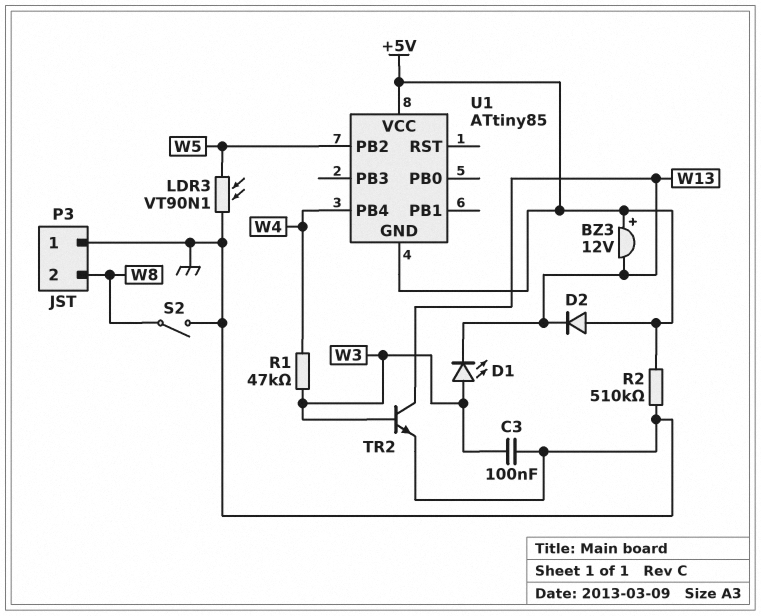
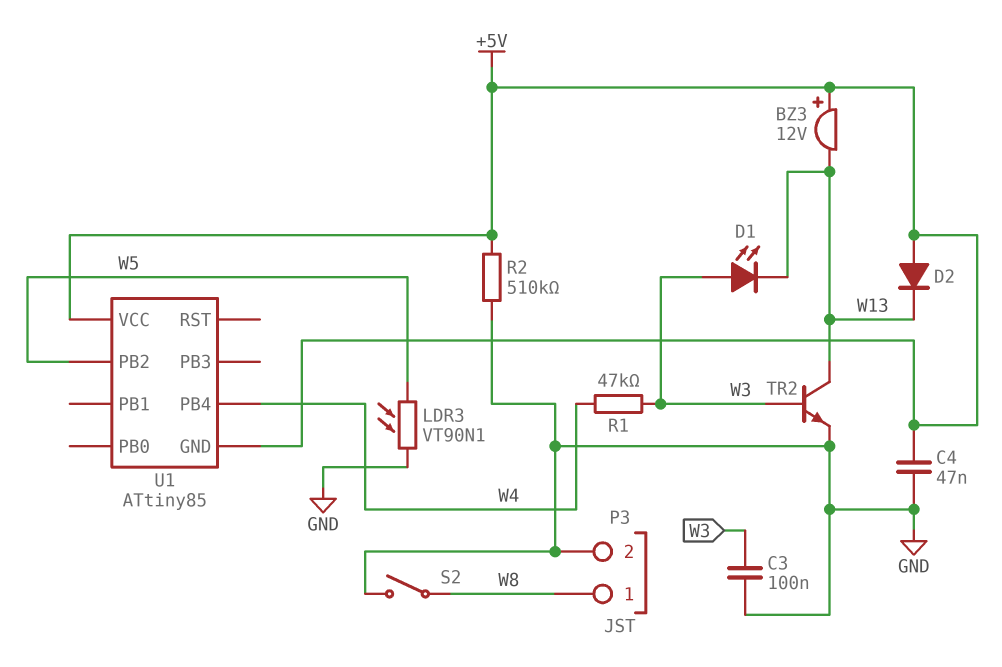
C4: none -> 47nF (+5V, GND)
P3 pin 1: GND -> W8
P3 pin 2: W8 -> GND

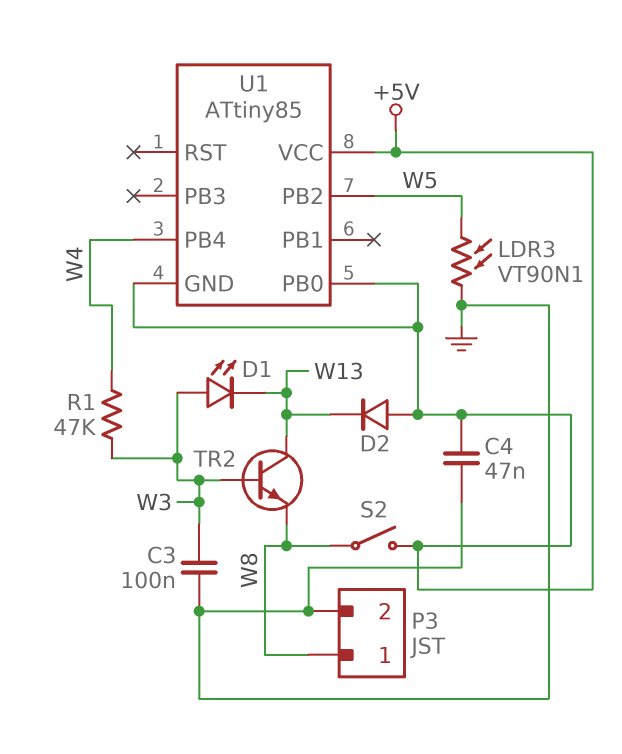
BZ3: buzzer 12V (plus +5V, minus W13) -> none
R2: 510k (+5V, GND) -> none
S2: switch (GND, W8) -> switch (+5V, W8)
TR2: NPN (B W3, C W13, E GND) -> NPN (B W3, C W13, E W8)
U1 pin PB0: none -> +5V

